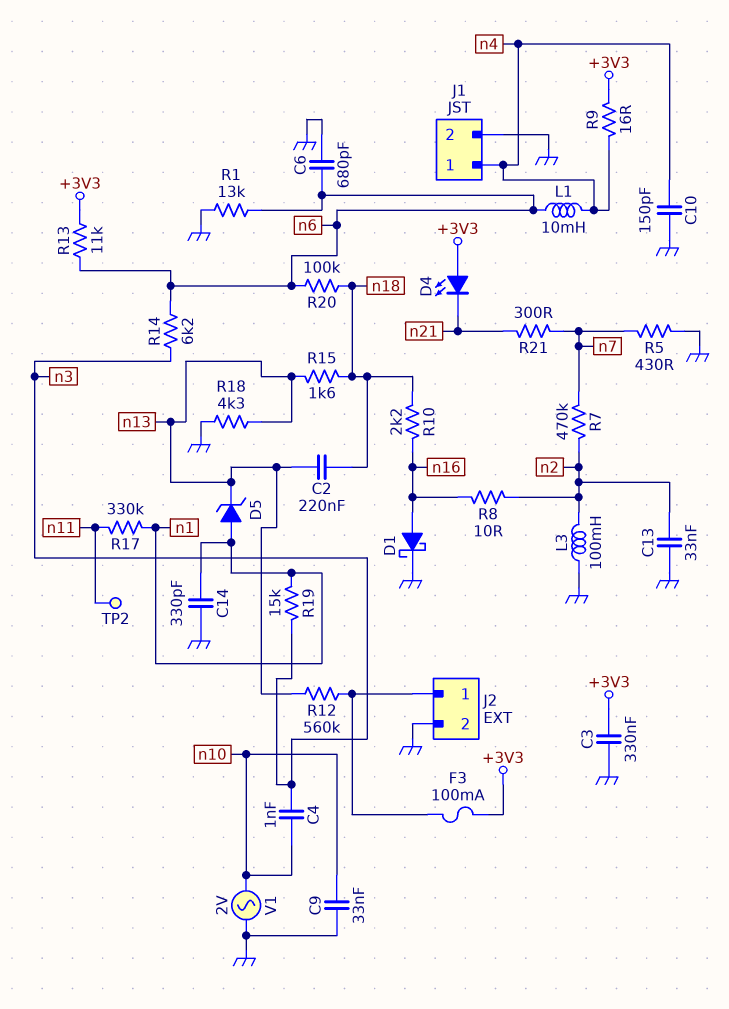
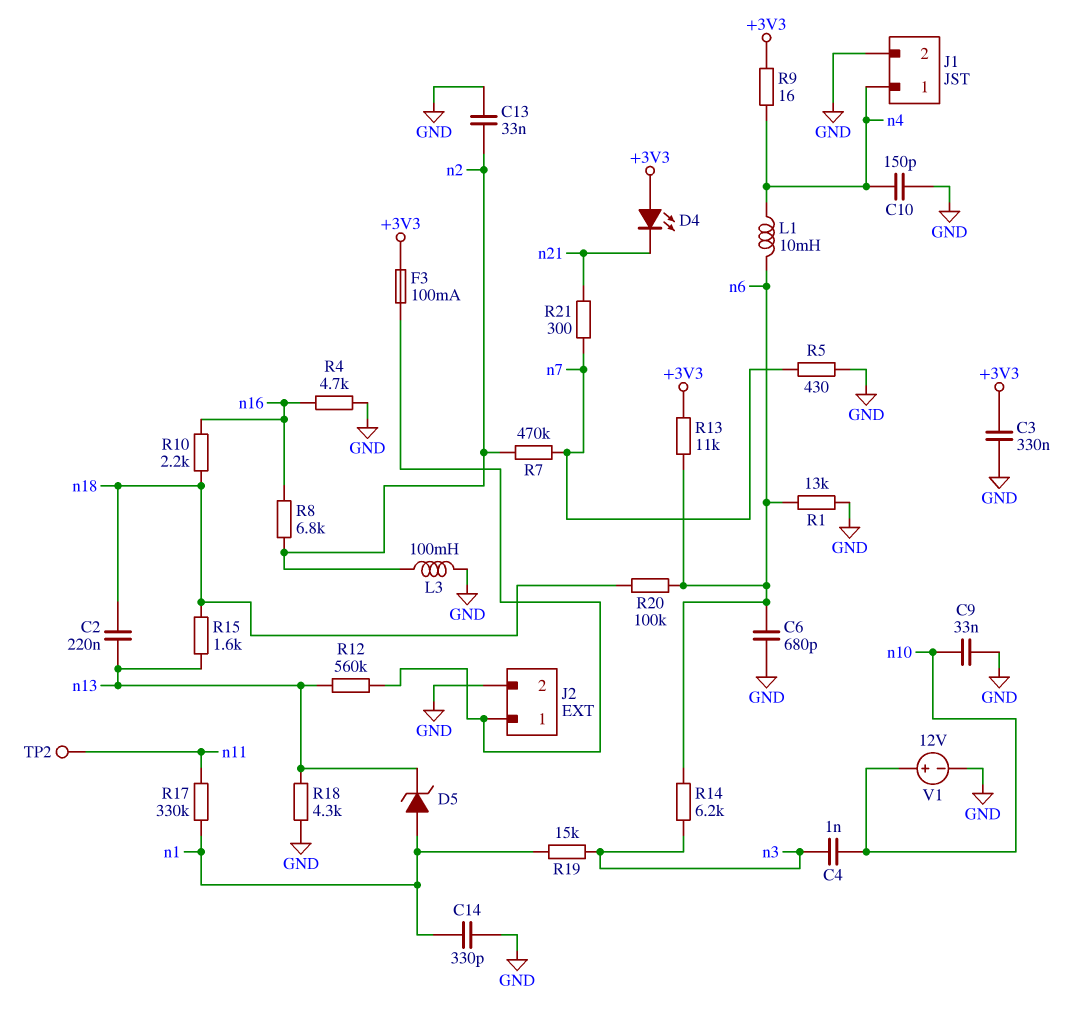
D1: schottky (A n16, K GND) -> none
R4: none -> 4.7k (GND, n16)
R8: 10 (n2, n16) -> 6.8k (n2, n16)
V1: AC 2V (GND, n10) -> 12V (plus n10, minus GND)

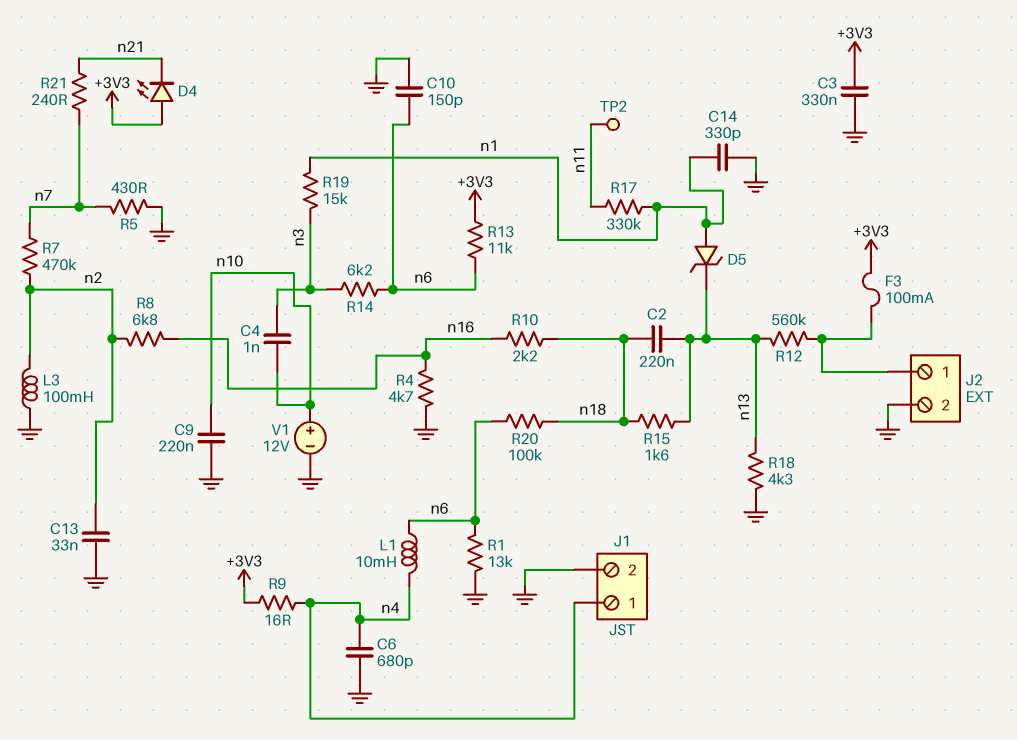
C6: 680pF (GND, n6) -> 680pF (GND, n4)
C9: 33nF (GND, n10) -> 220nF (GND, n10)
C10: 150pF (GND, n4) -> 150pF (GND, n6)
R21: 300 (n7, n21) -> 240 (n7, n21)

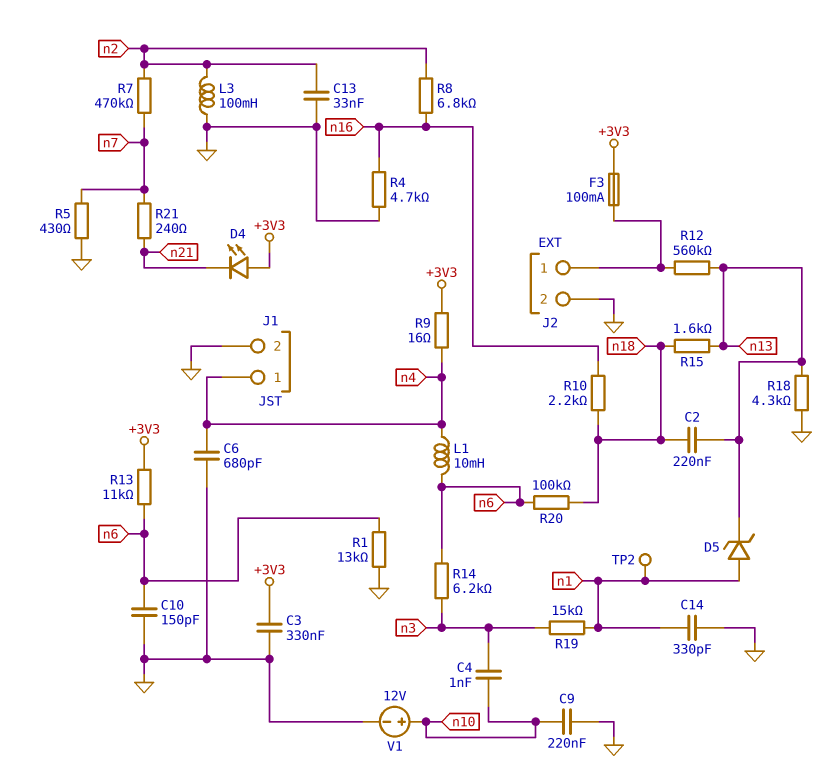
R17: 330k (n1, n11) -> none
TP2: test point (n11) -> test point (n1)

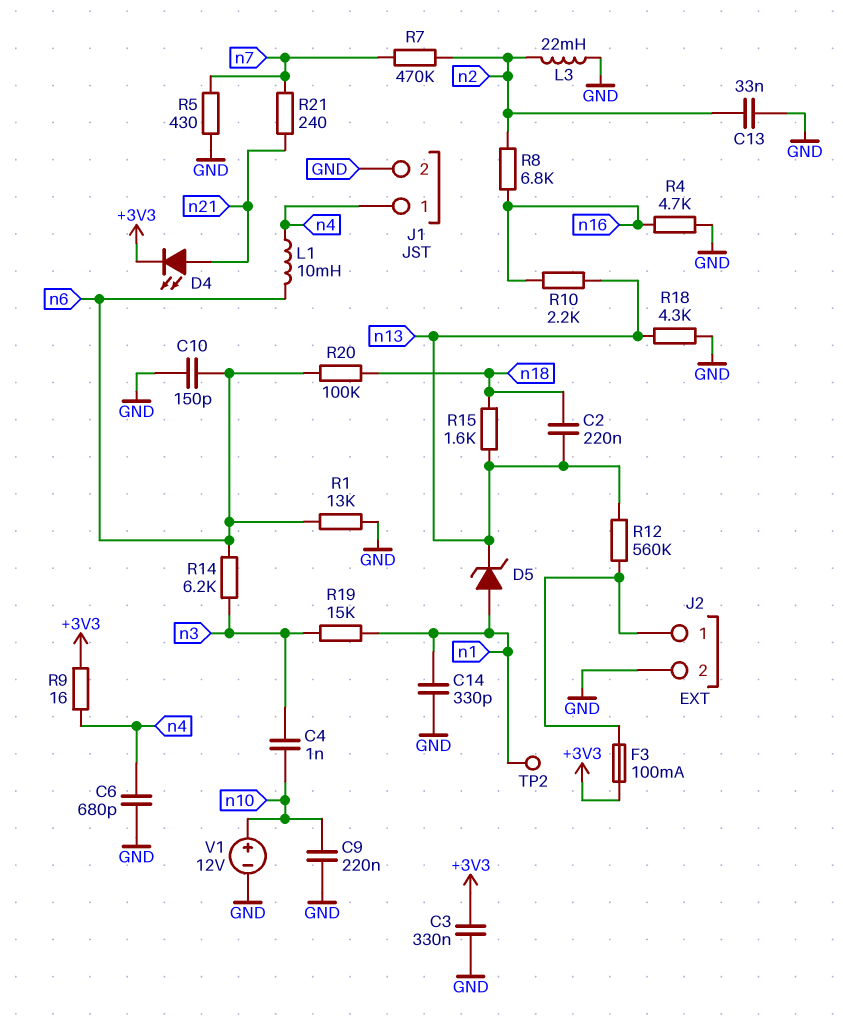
D4: LED (A +3V3, K n21) -> LED (A n21, K +3V3)
L3: 100mH (GND, n2) -> 22mH (GND, n2)
R10: 2.2k (n16, n18) -> 2.2k (n13, n16)
R13: 11k (+3V3, n6) -> none

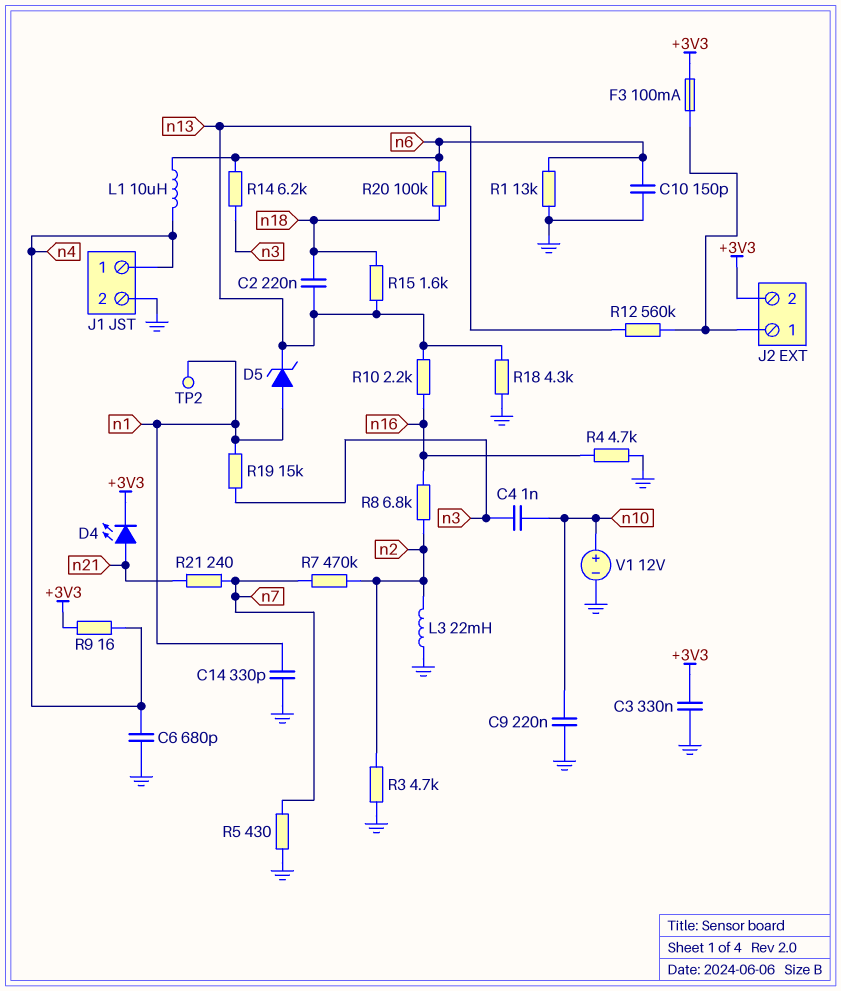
C13: 33nF (GND, n2) -> none
J2 pin 2: GND -> +3V3
L1: 10mH (n4, n6) -> 10uH (n4, n6)
R3: none -> 4.7k (GND, n2)

